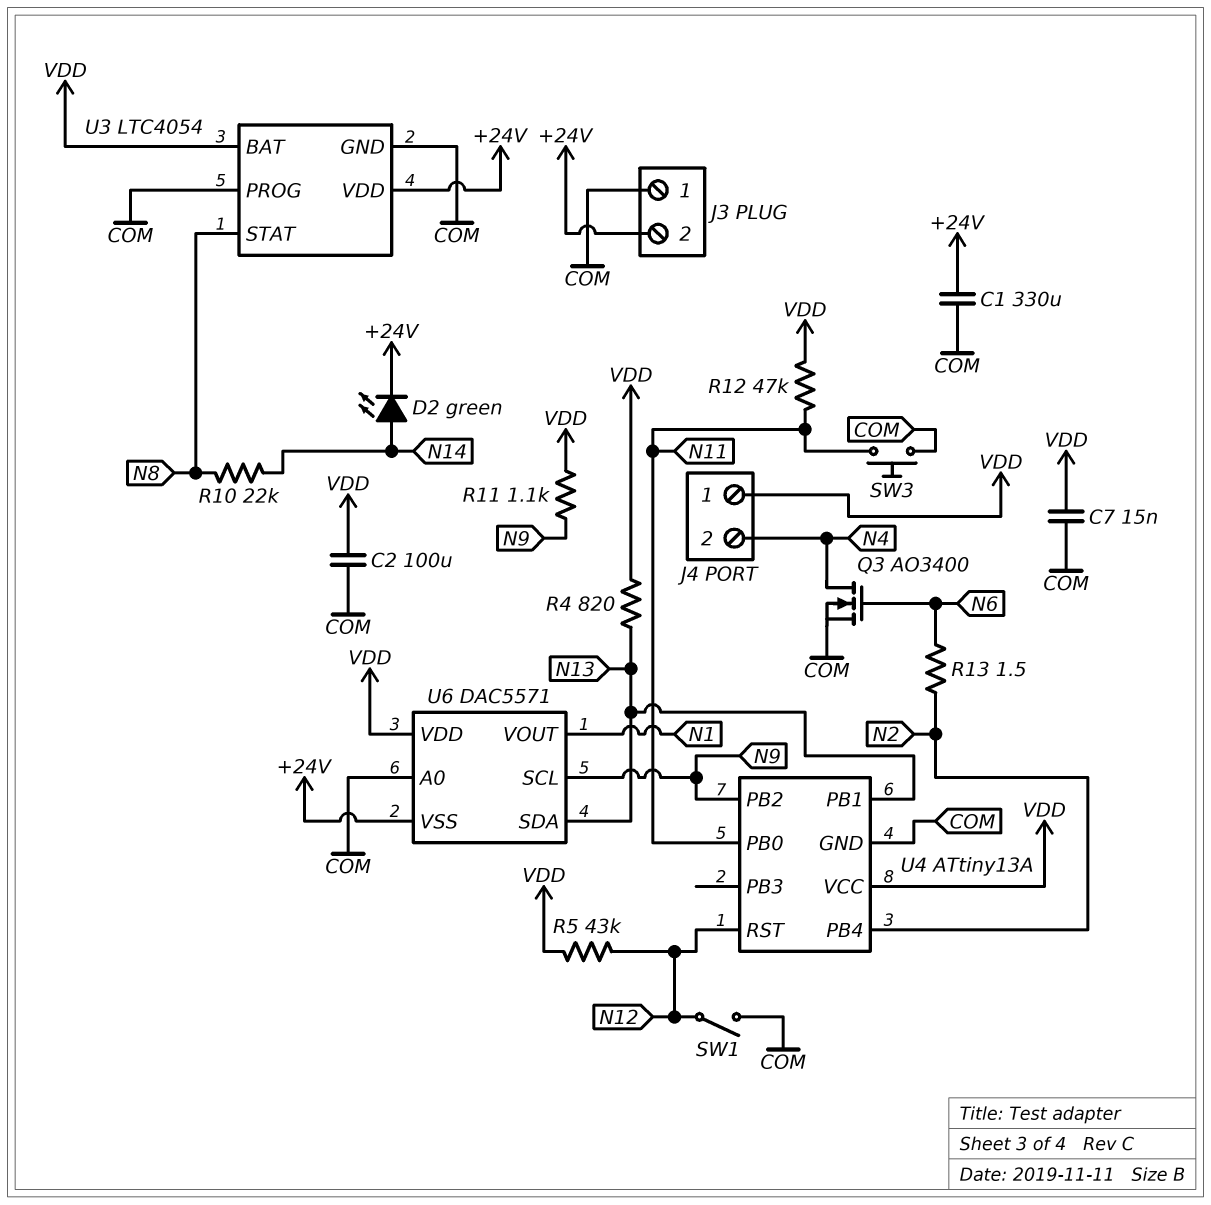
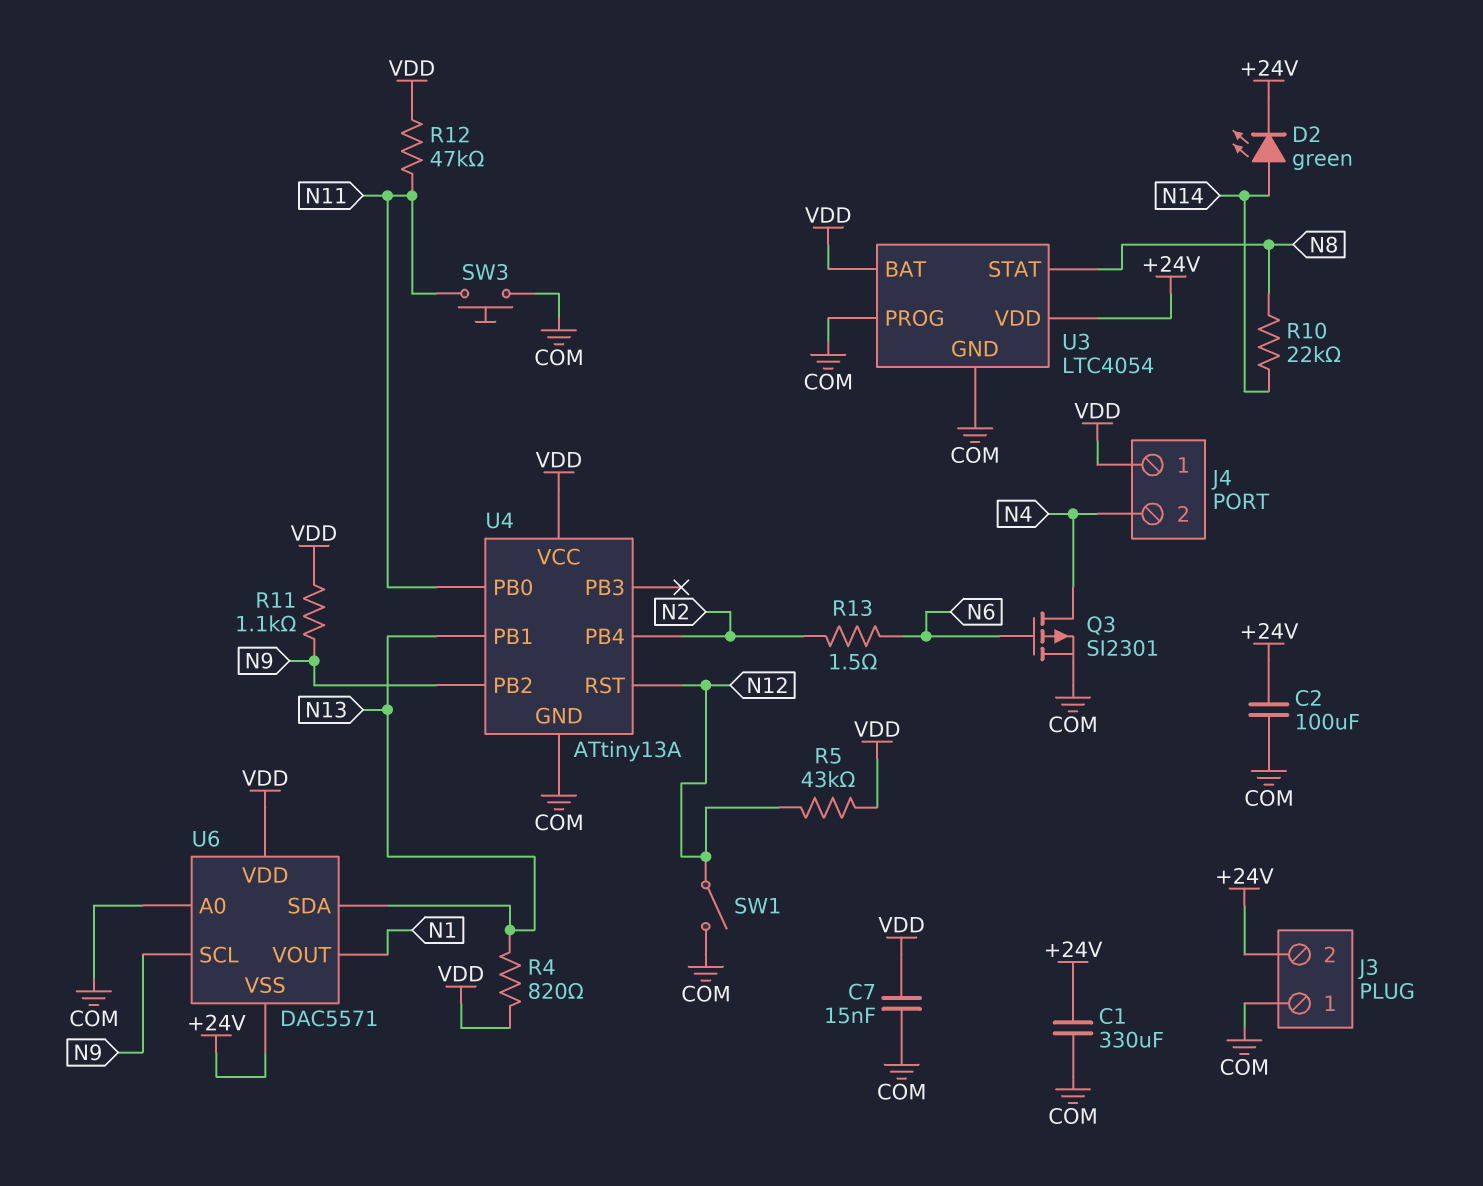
C2: 100uF (COM, VDD) -> 100uF (+24V, COM)
Q3: NMOS AO3400 (G N6, D N4, S COM) -> PMOS SI2301 (G N6, D N4, S COM)

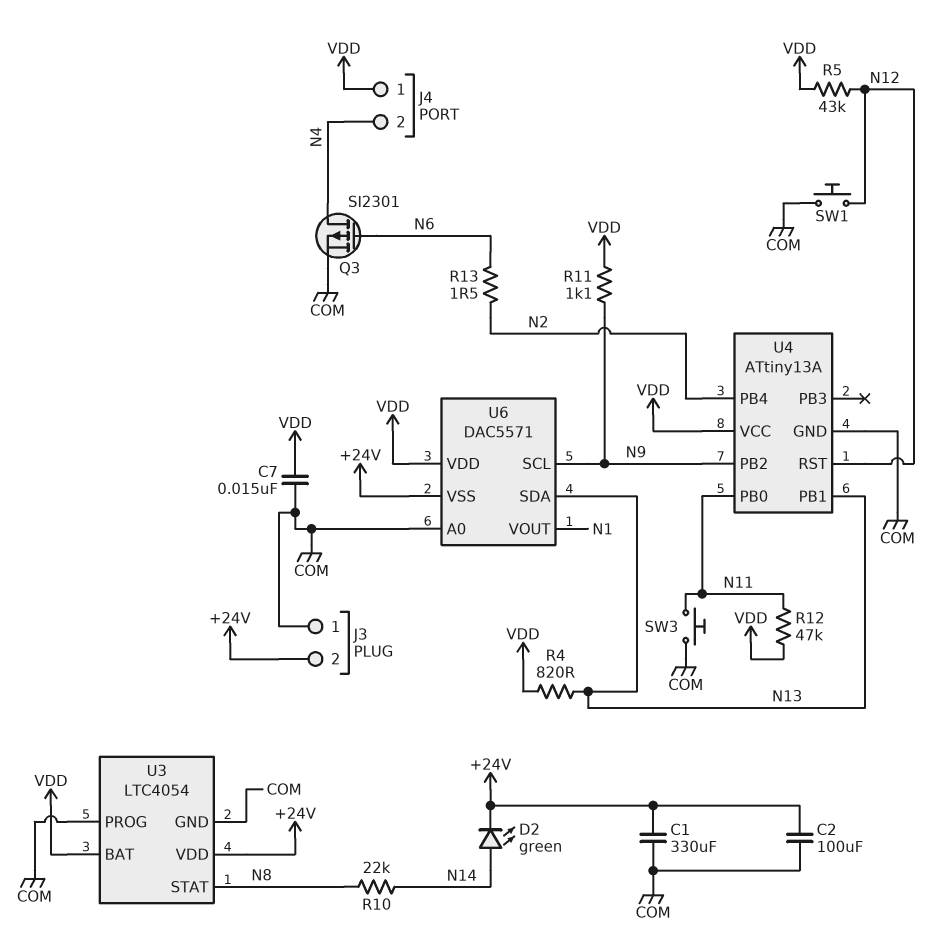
SW1: switch (COM, N12) -> button (COM, N12)

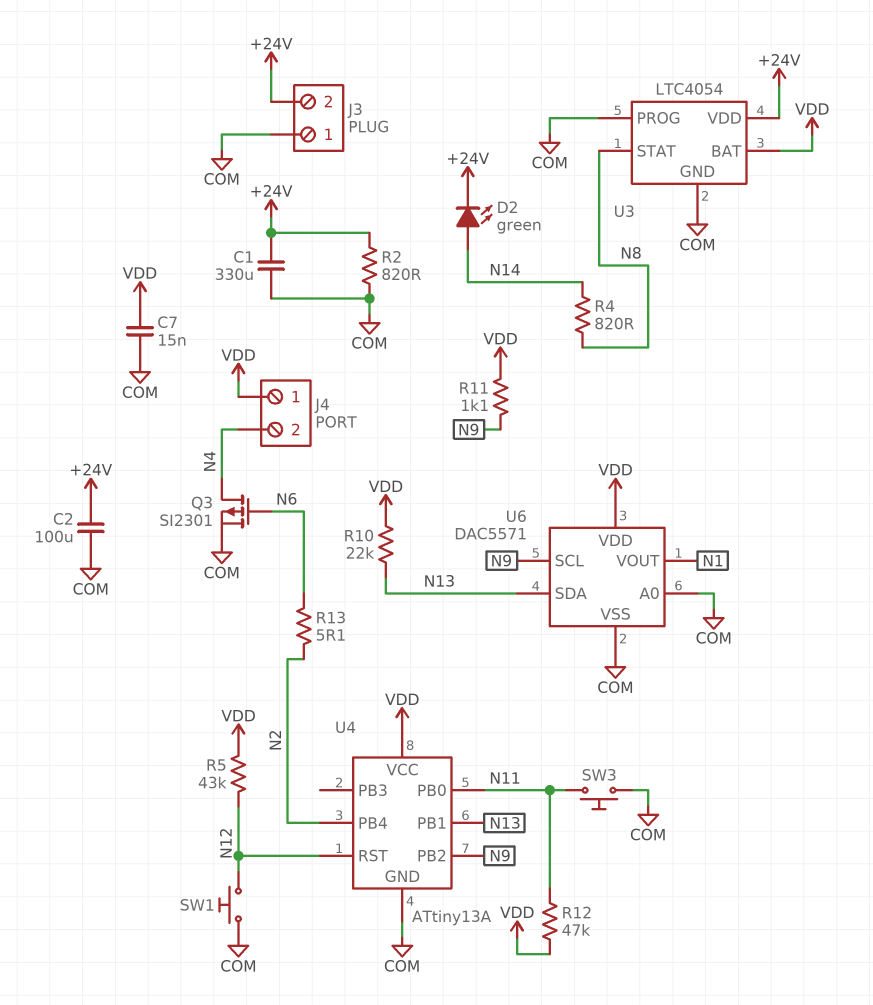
R2: none -> 820 (+24V, COM)
R4: 820 (N13, VDD) -> 820 (N8, N14)
R10: 22k (N8, N14) -> 22k (N13, VDD)
R13: 1.5 (N2, N6) -> 5.1 (N2, N6)
U6 pin VSS: +24V -> COM

